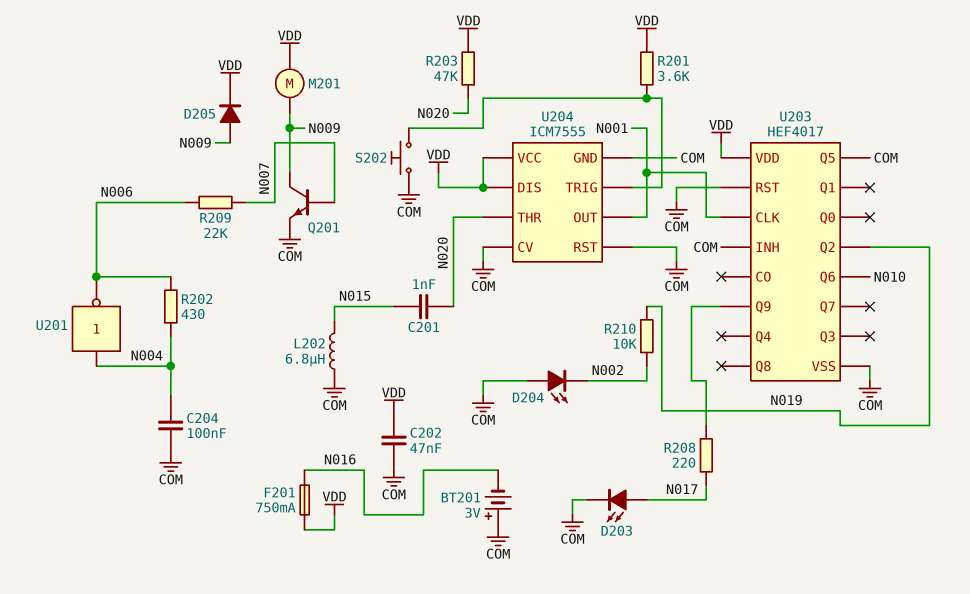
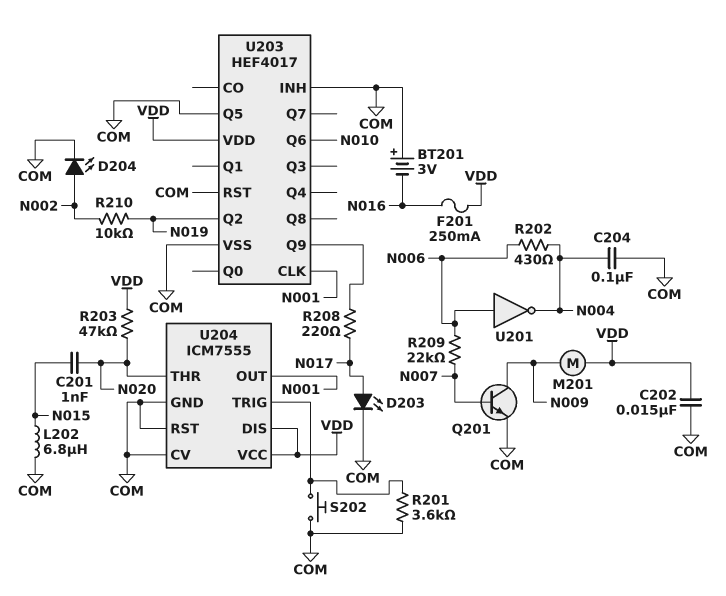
C202: 47nF (COM, VDD) -> 15nF (COM, VDD)
D204: LED (A COM, K N002) -> LED (A N002, K COM)
D205: diode (A N009, K VDD) -> none
F201: 750mA (N016, VDD) -> 250mA (N016, VDD)
R201: 3.6k (U204/TRIG, VDD) -> 3.6k (COM, U204/TRIG)
U201: NOT (in N004, out N006) -> NOT (in N006, out N004)

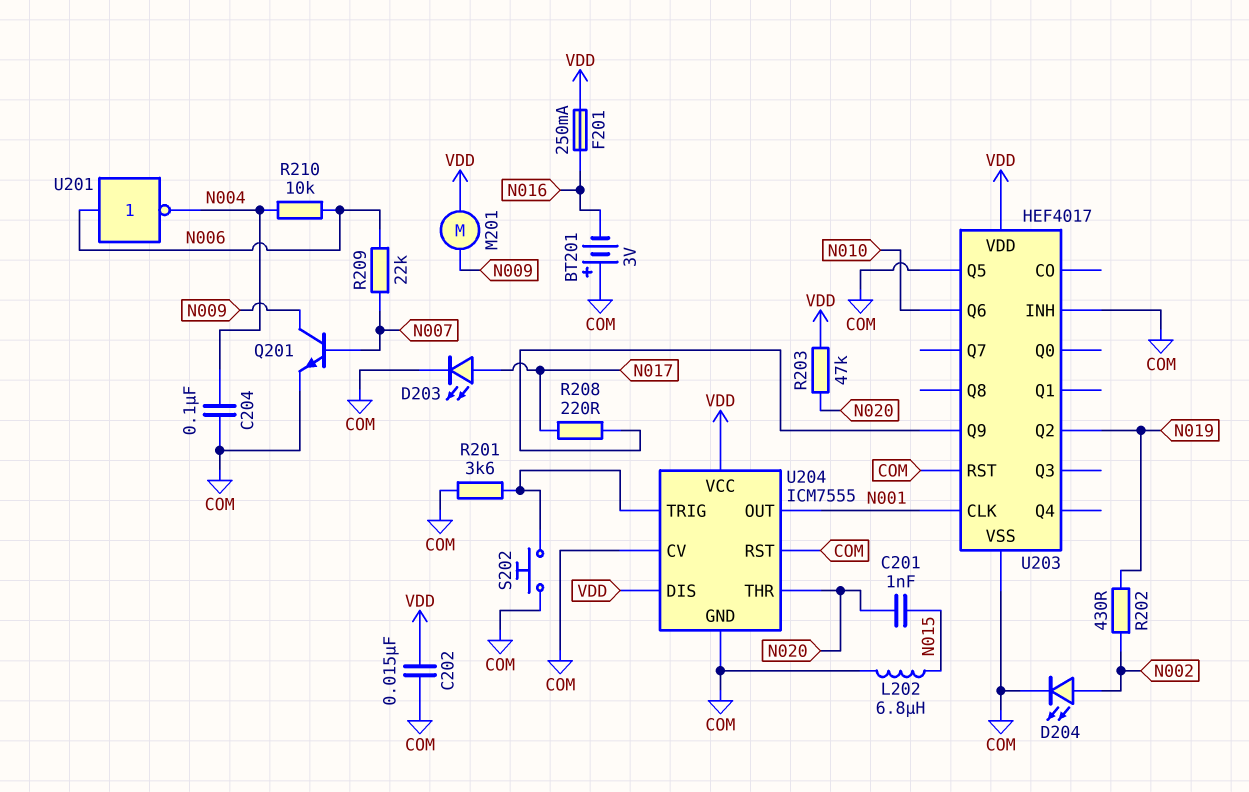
R202: 430 (N004, N006) -> 430 (N002, N019)
R210: 10k (N002, N019) -> 10k (N004, N006)

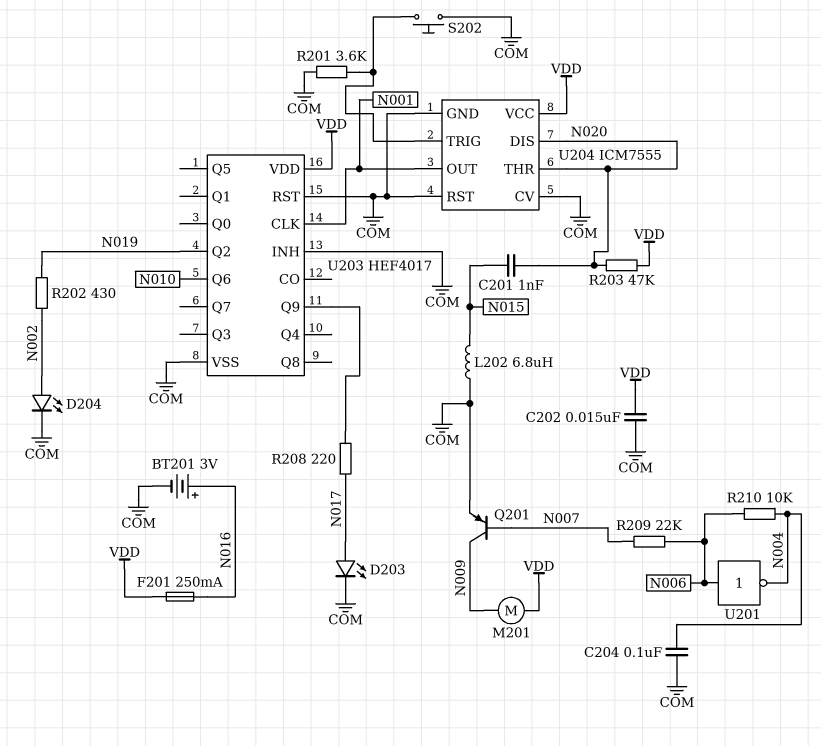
BT201: 3V (plus COM, minus N016) -> 3V (plus N016, minus COM)
Q201: NPN (B N007, C N009, E COM) -> PNP (B N007, C N009, E COM)
U203 pin Q5: COM -> none
U204 pin DIS: VDD -> N020

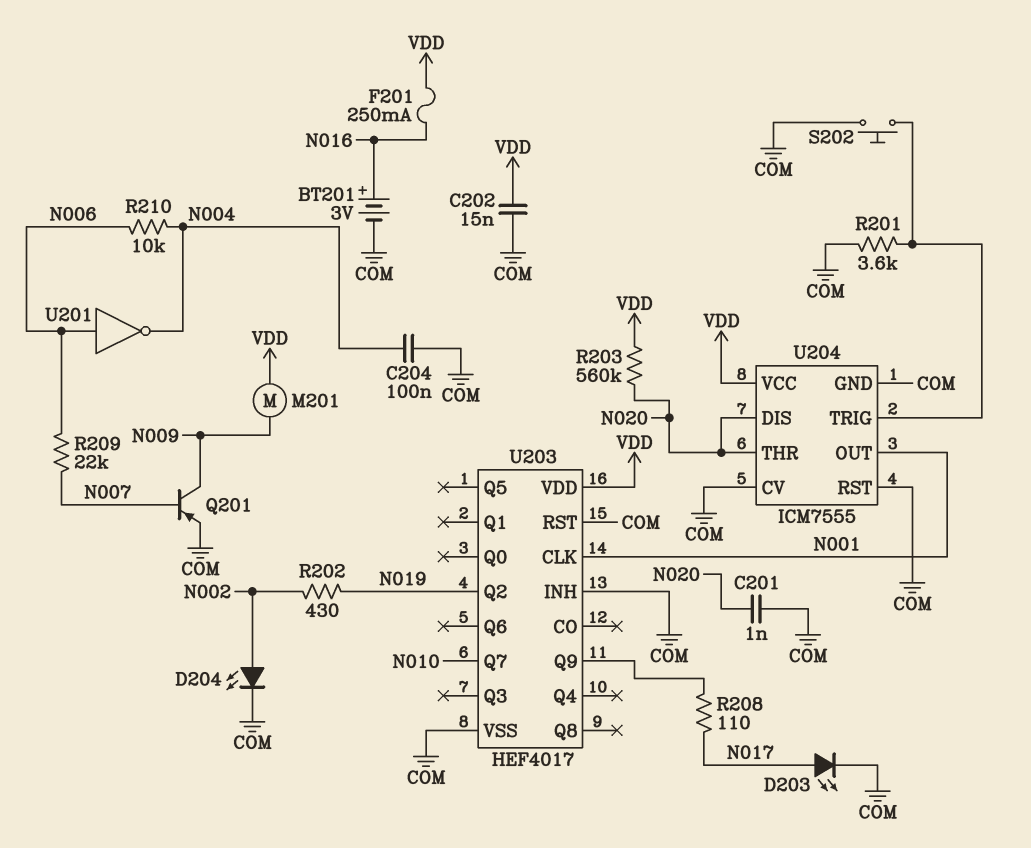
C201: 1nF (N015, N020) -> 1nF (COM, N020)
L202: 6.8uH (COM, N015) -> none
R203: 47k (N020, VDD) -> 560k (N020, VDD)
R208: 220 (N017, U203/Q9) -> 110 (N017, U203/Q9)
U203 pin Q6: N010 -> none
U203 pin Q7: none -> N010

